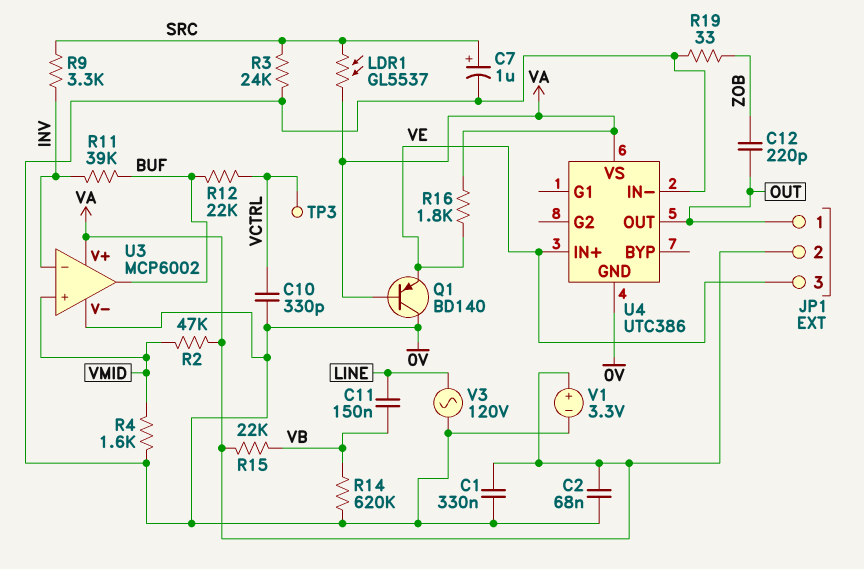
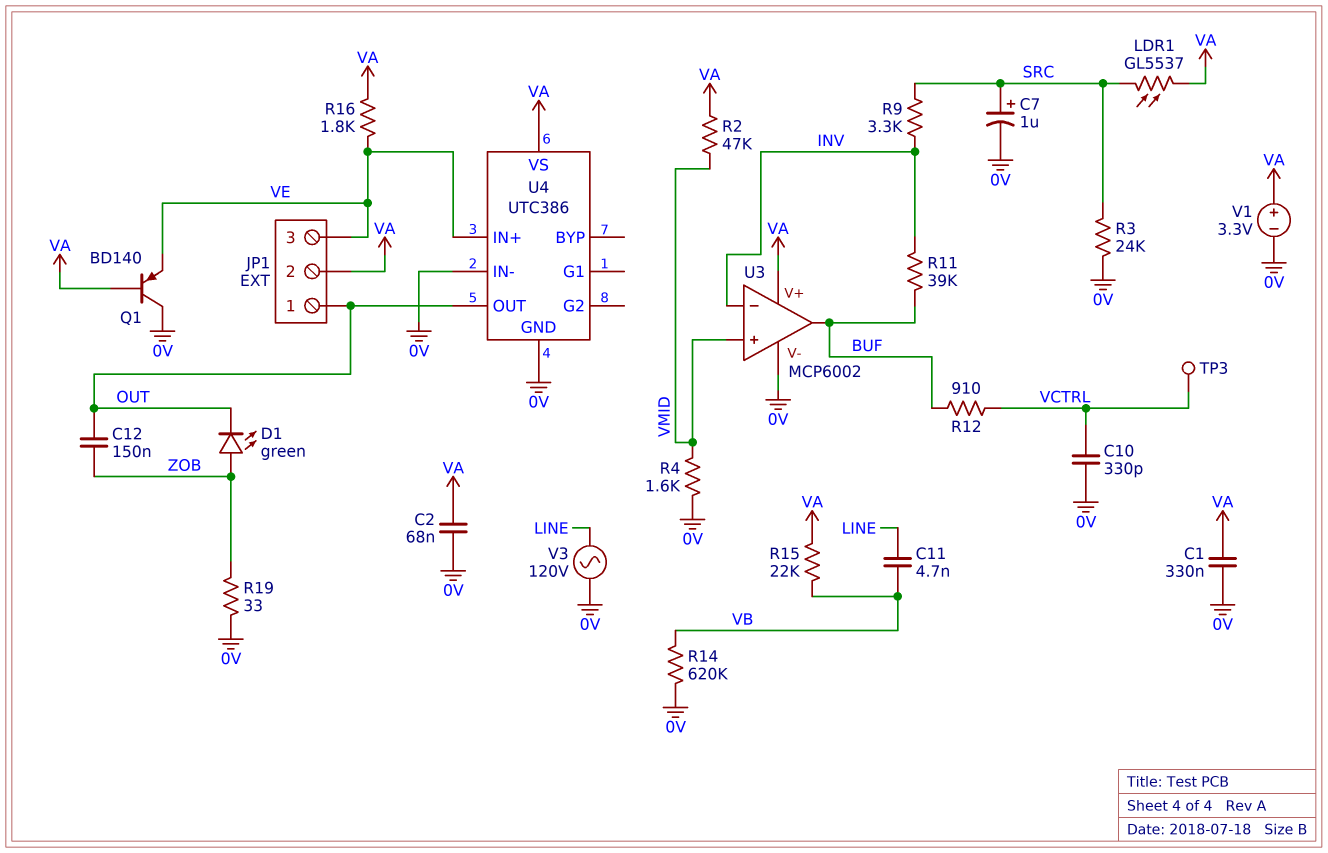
C11: 150nF (LINE, VB) -> 4.7nF (LINE, VB)
C12: 220pF (OUT, ZOB) -> 150nF (OUT, ZOB)
D1: none -> LED green (A ZOB, K OUT)
R12: 22k (BUF, VCTRL) -> 910 (BUF, VCTRL)

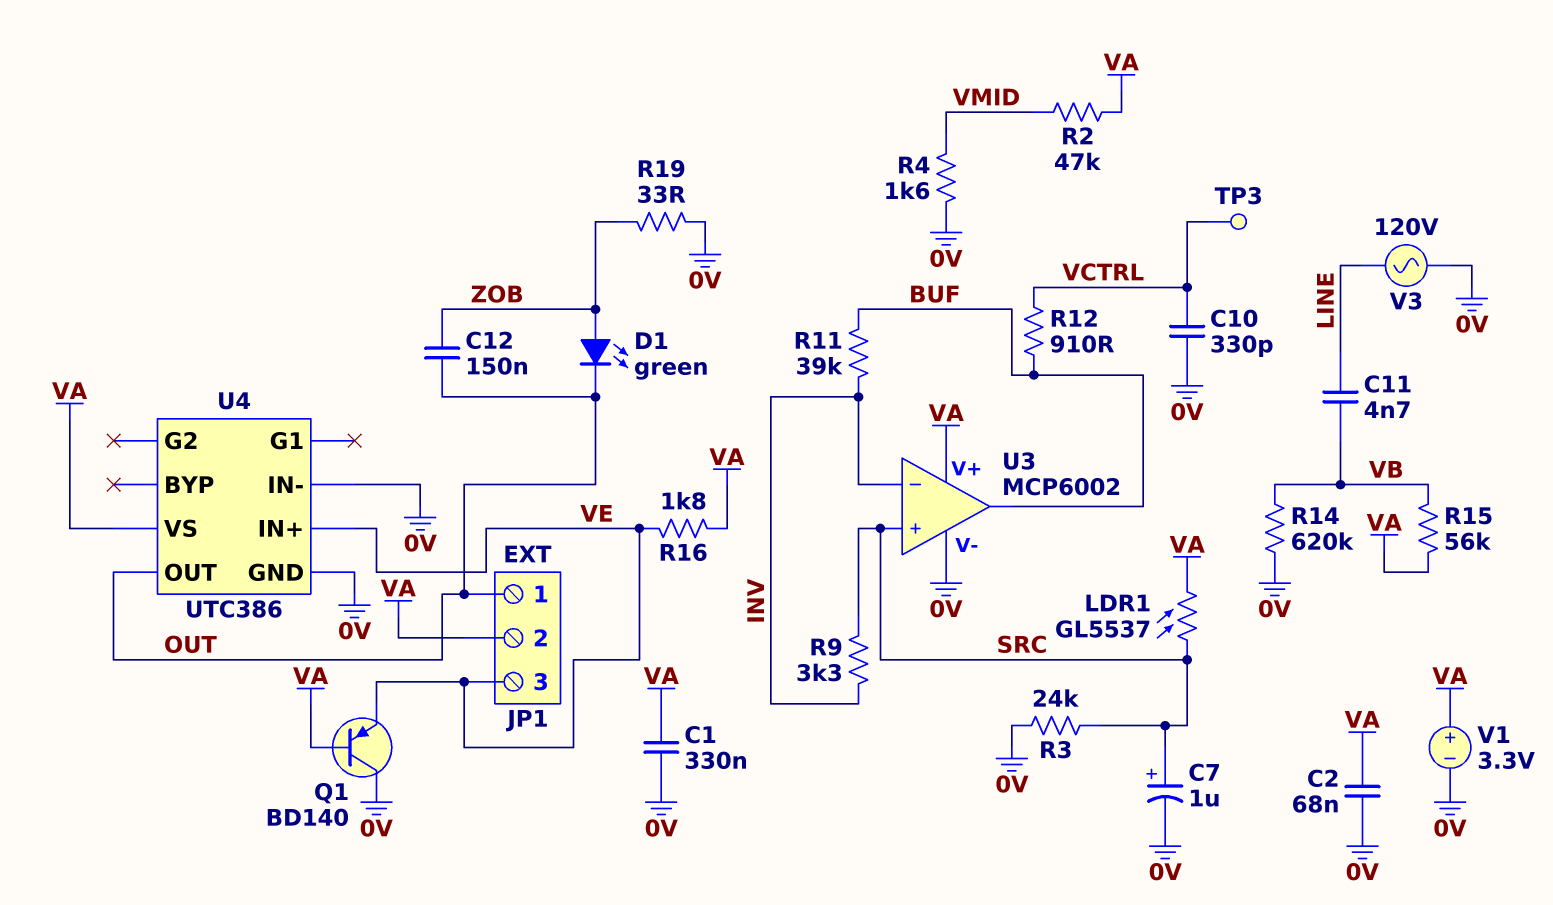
R15: 22k (VA, VB) -> 56k (VA, VB)
U3 pin in+: VMID -> SRC

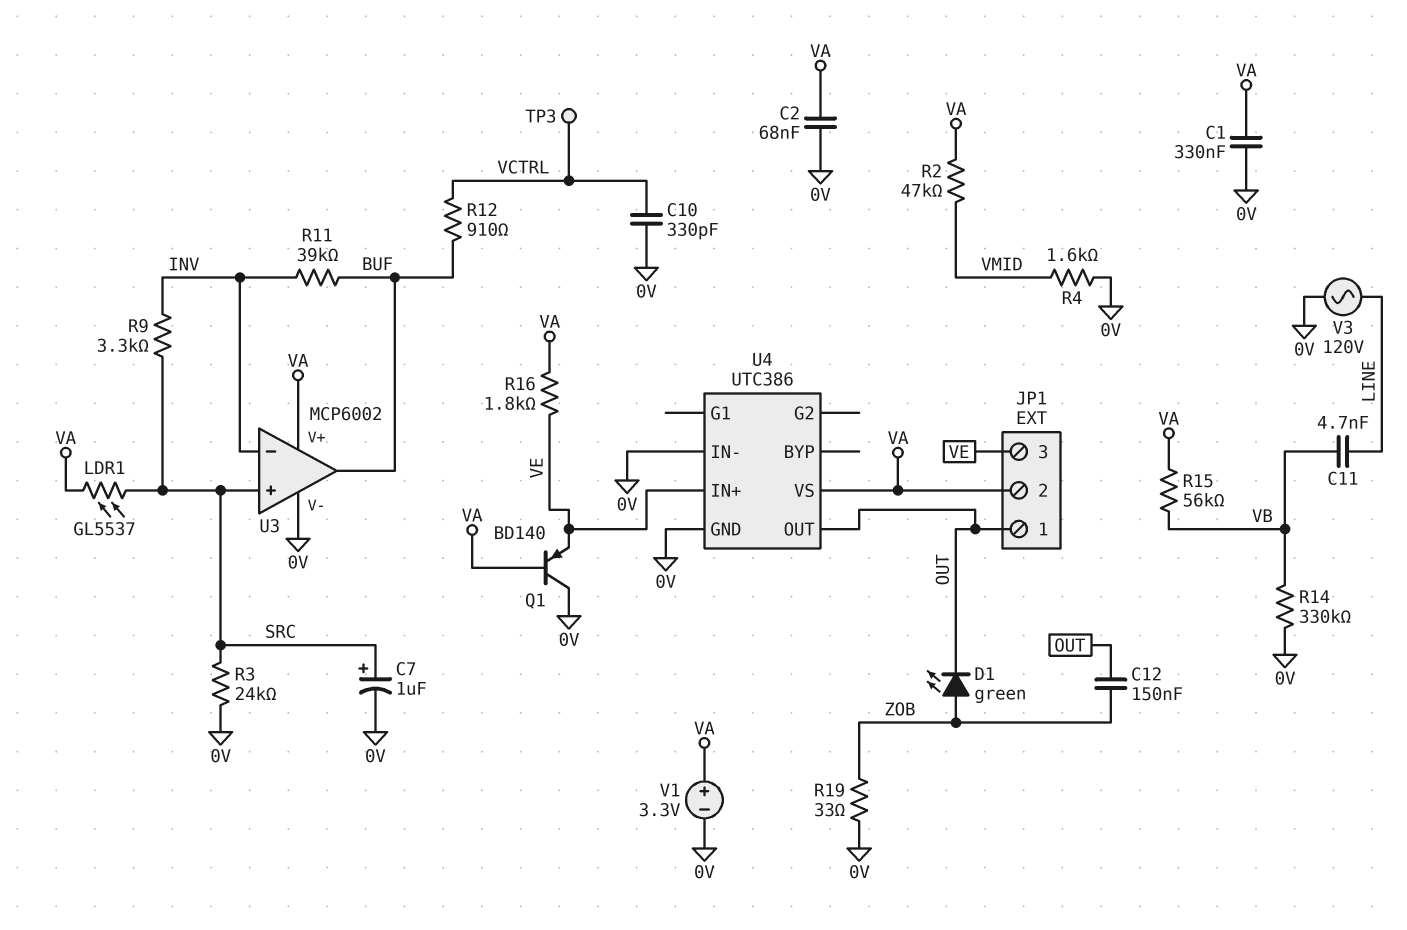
R14: 620k (0V, VB) -> 330k (0V, VB)

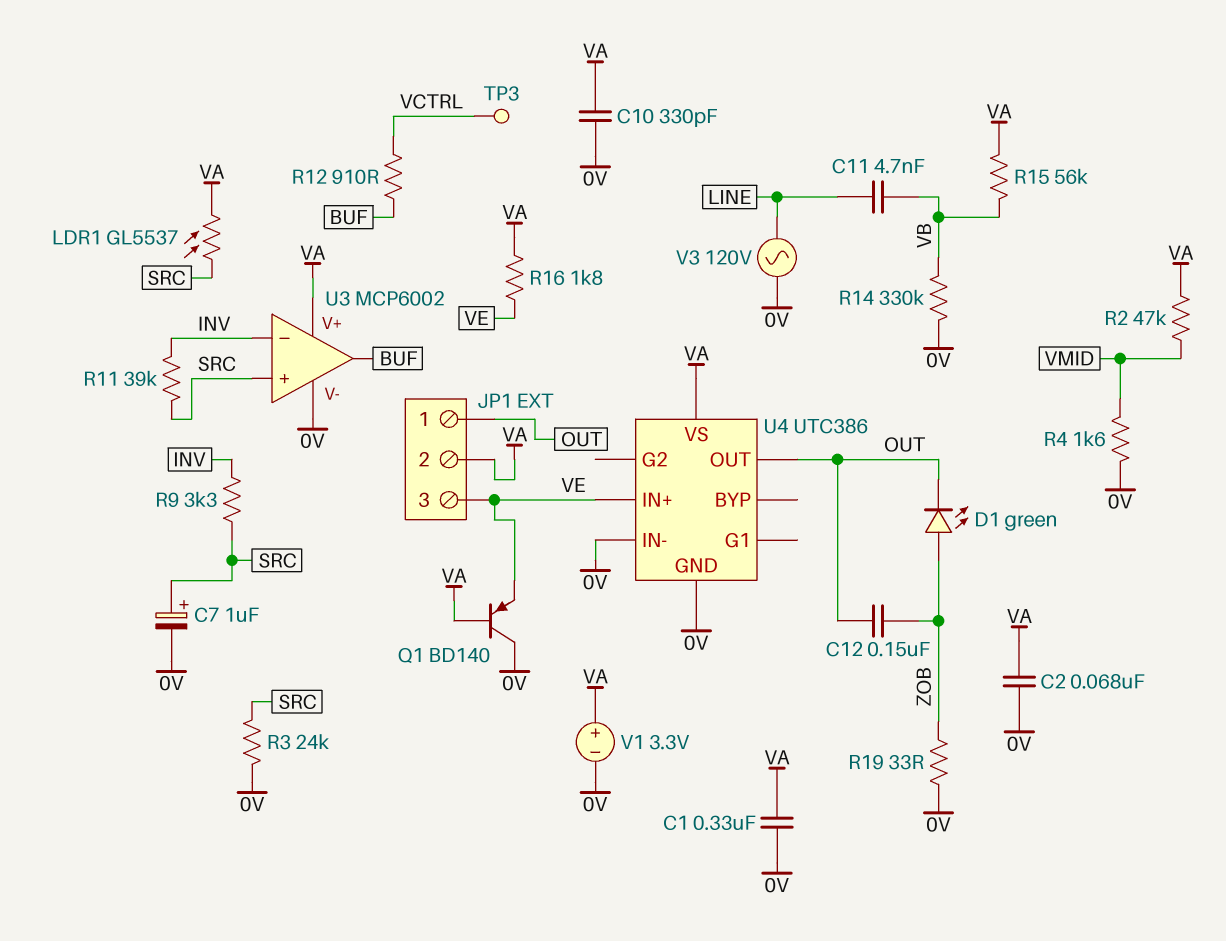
C10: 330pF (0V, VCTRL) -> 330pF (0V, VA)
R11: 39k (BUF, INV) -> 39k (INV, SRC)

